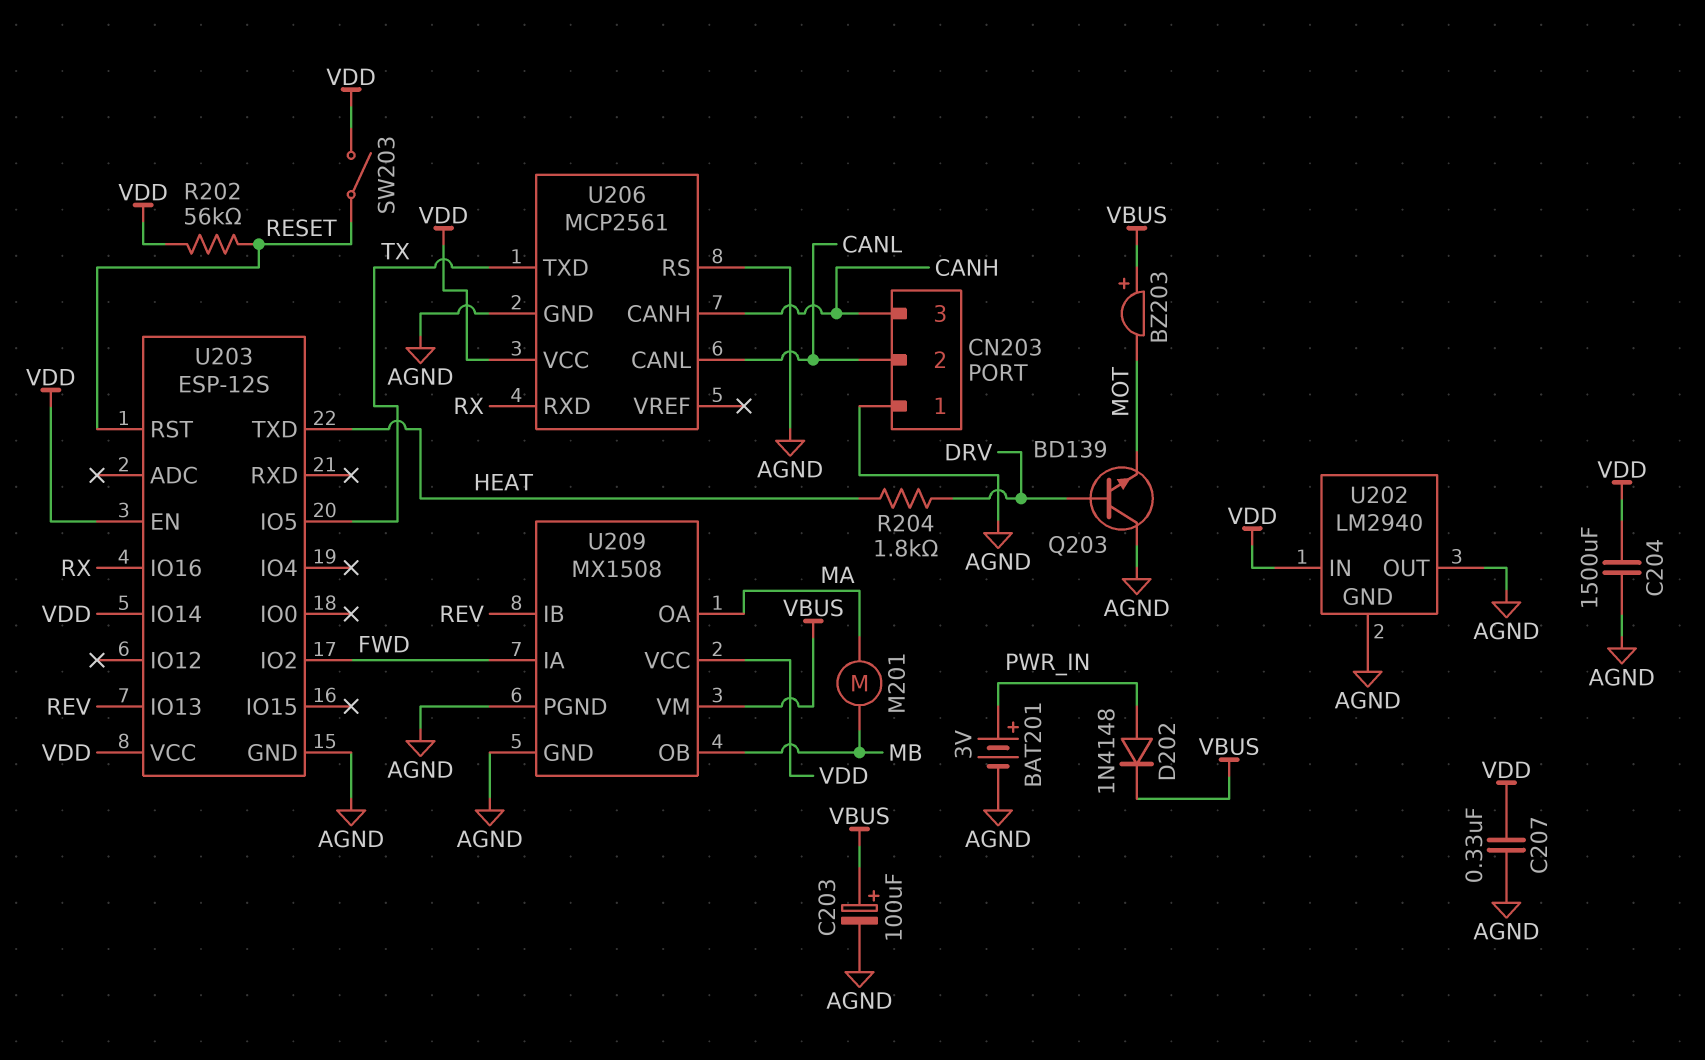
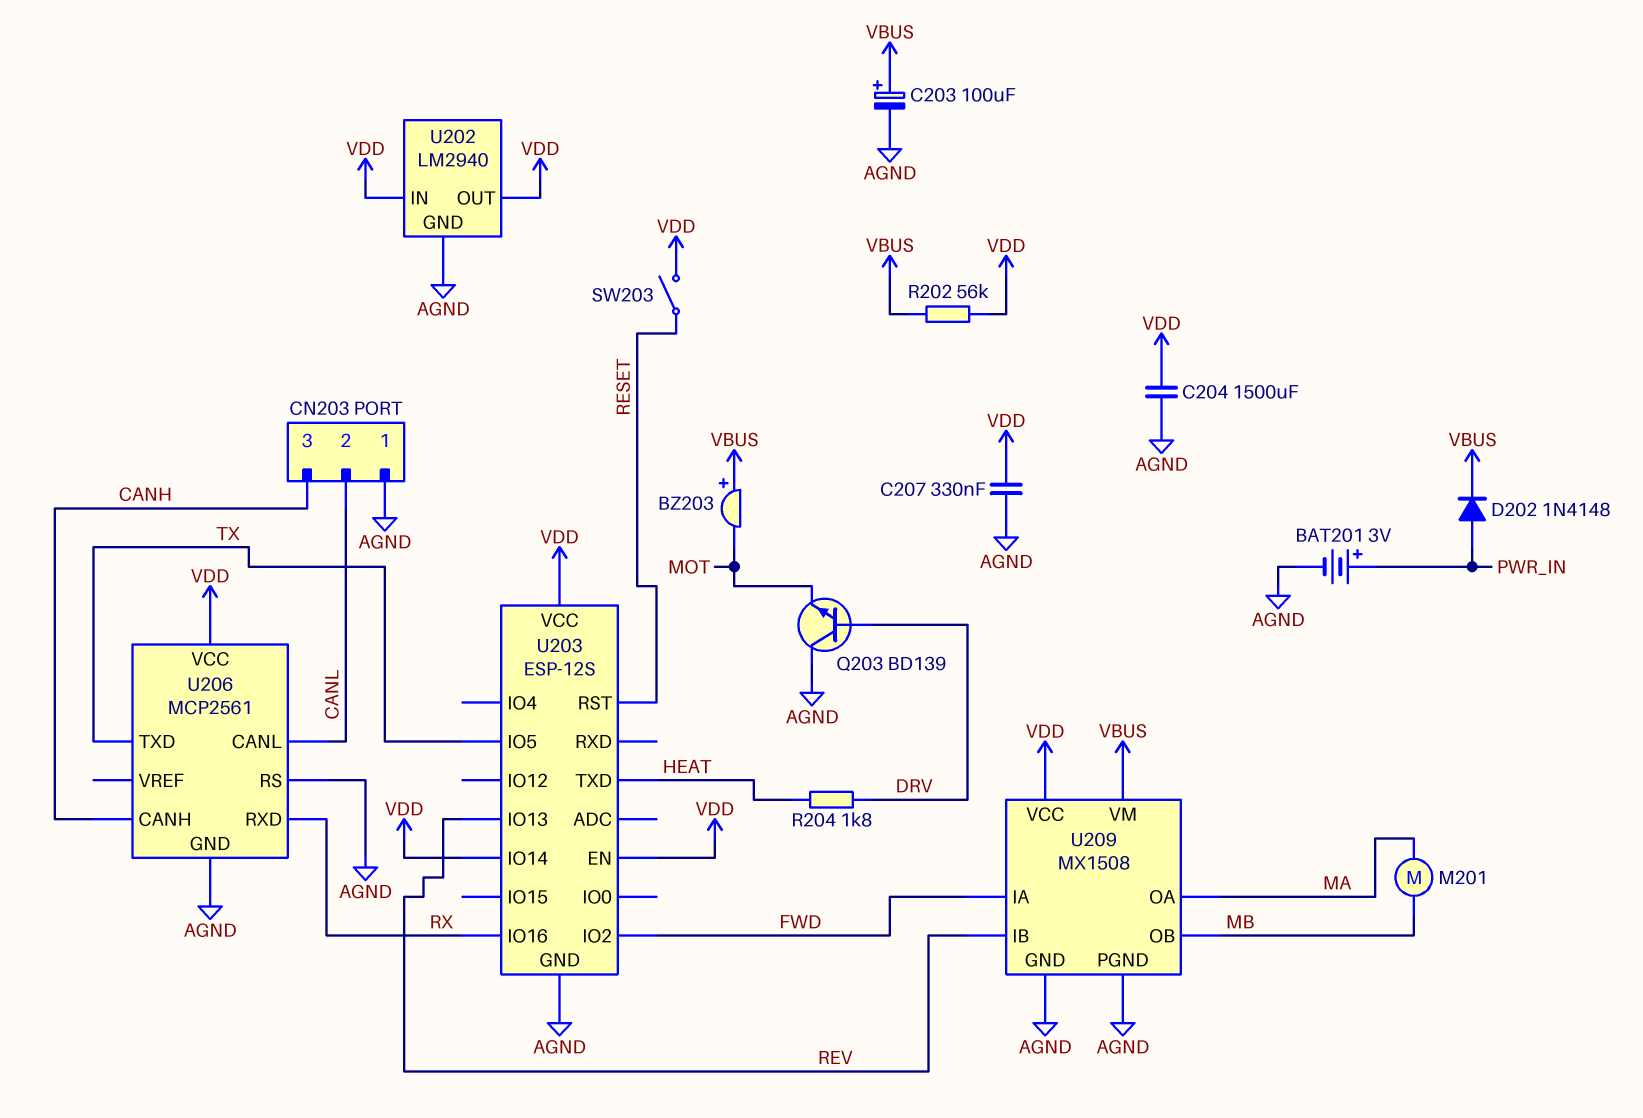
R202: 56k (RESET, VDD) -> 56k (VBUS, VDD)
U202 pin OUT: AGND -> VDD

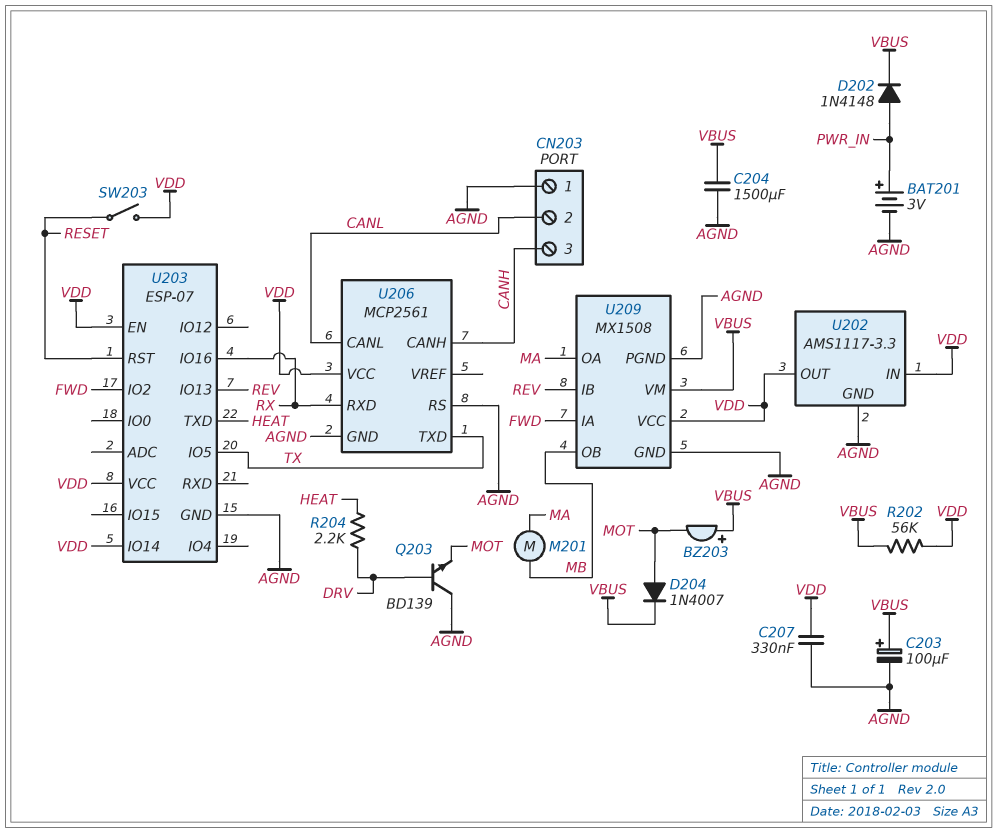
C204: 1500uF (AGND, VDD) -> 1500uF (AGND, VBUS)
D204: none -> diode 1N4007 (A MOT, K VBUS)
R204: 1.8k (DRV, HEAT) -> 2.2k (DRV, HEAT)
U202: LM2940 -> AMS1117-3.3
U203: ESP-12S -> ESP-07

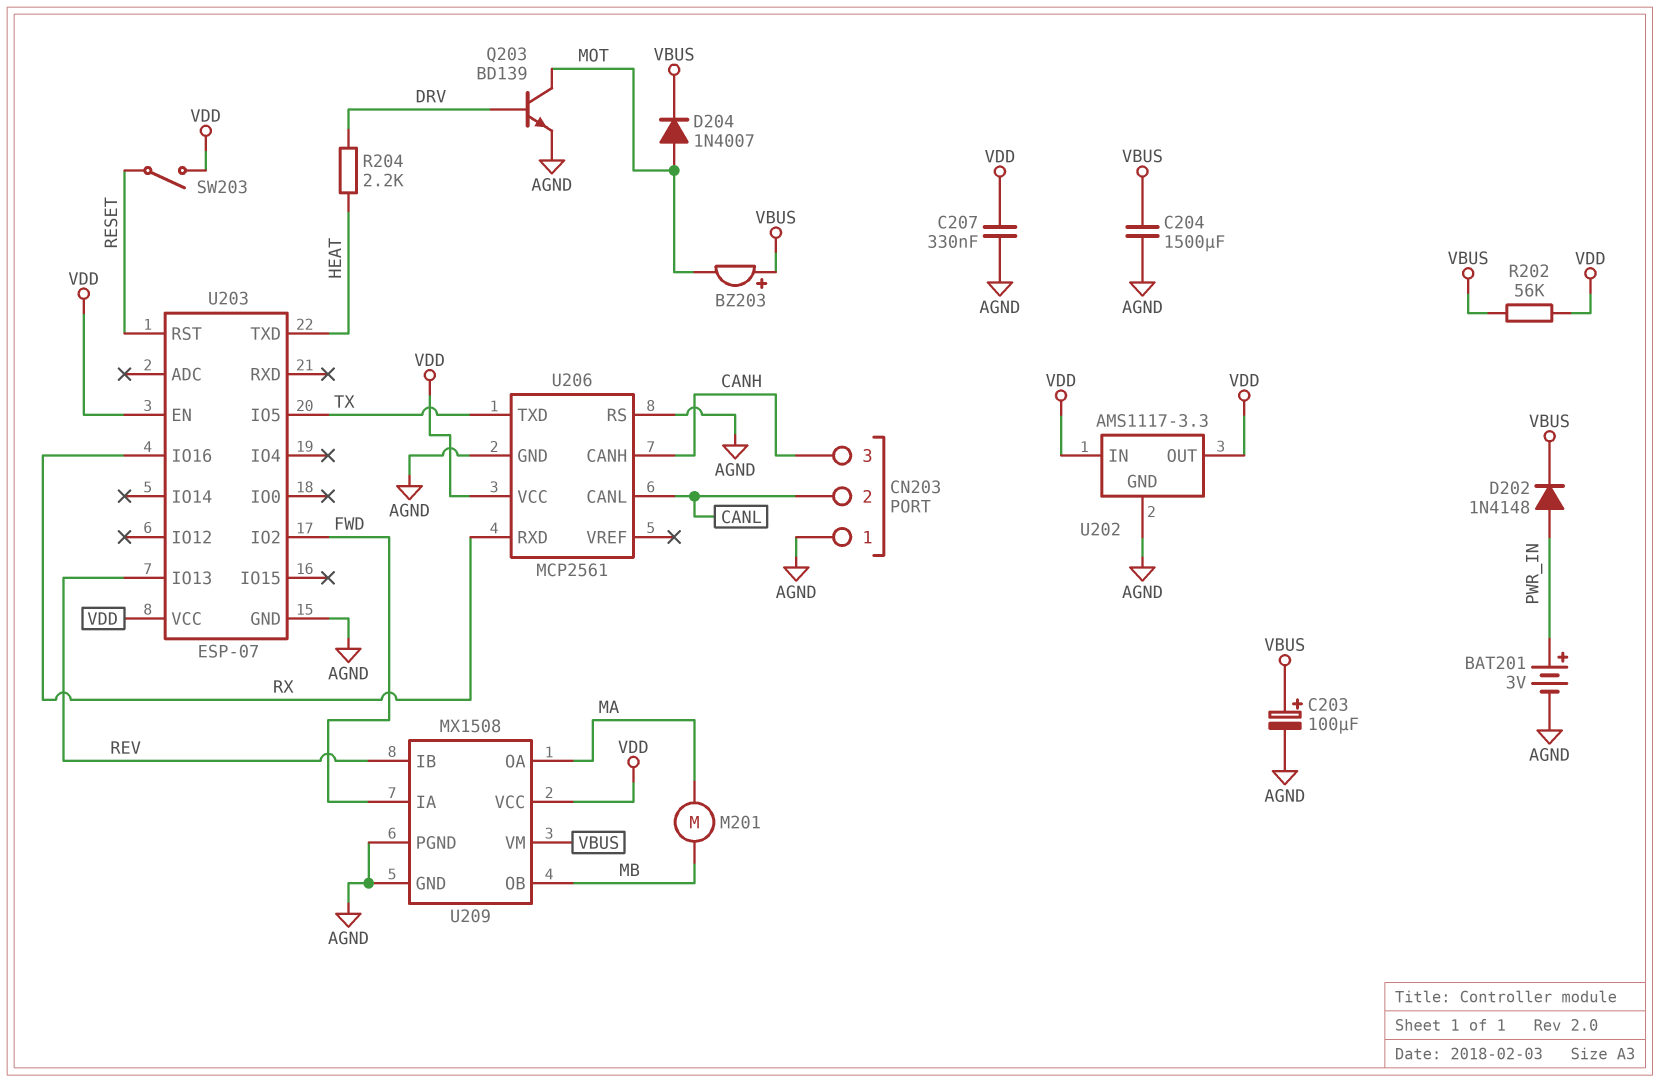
Q203: NPN BD139 (B DRV, C AGND, E MOT) -> NPN BD139 (B DRV, C MOT, E AGND)
U203 pin IO14: VDD -> none

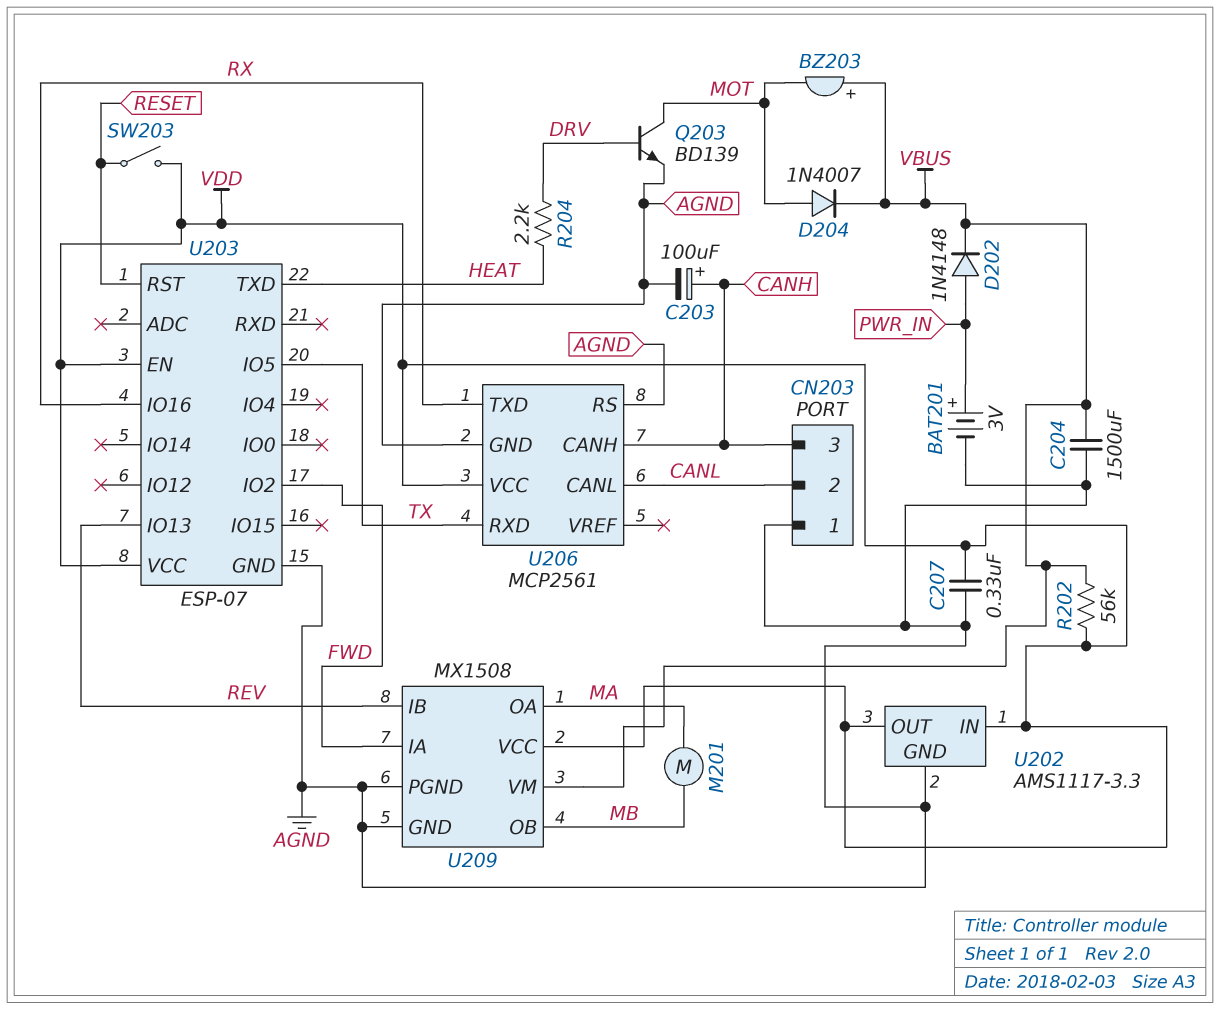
C203: 100uF (plus VBUS, minus AGND) -> 100uF (plus CANH, minus AGND)
U206 pin RXD: RX -> TX
U206 pin TXD: TX -> RX

